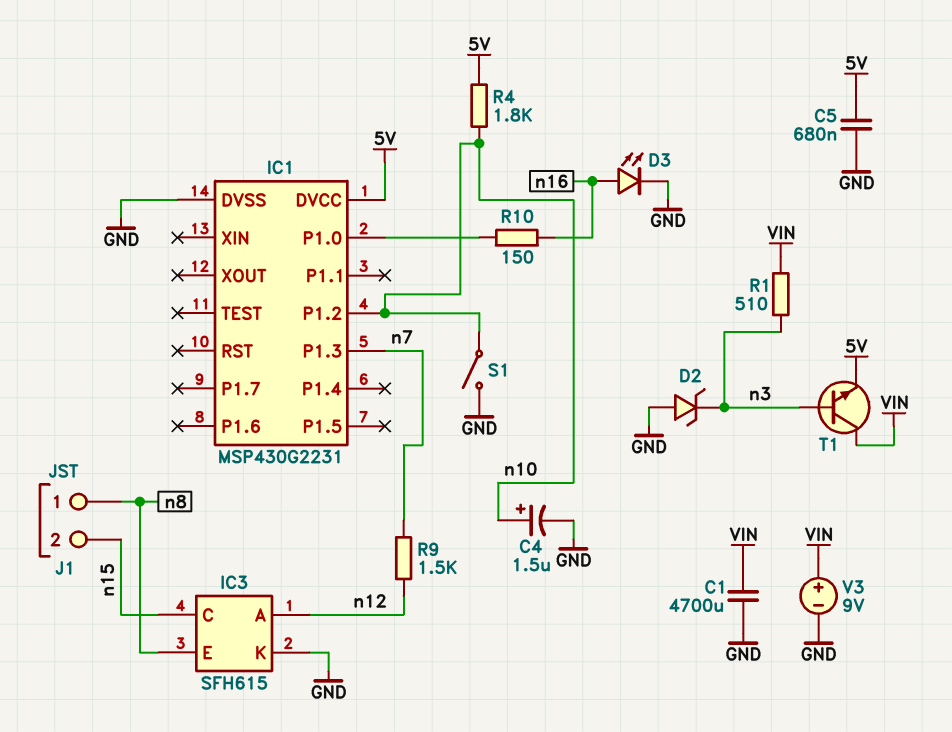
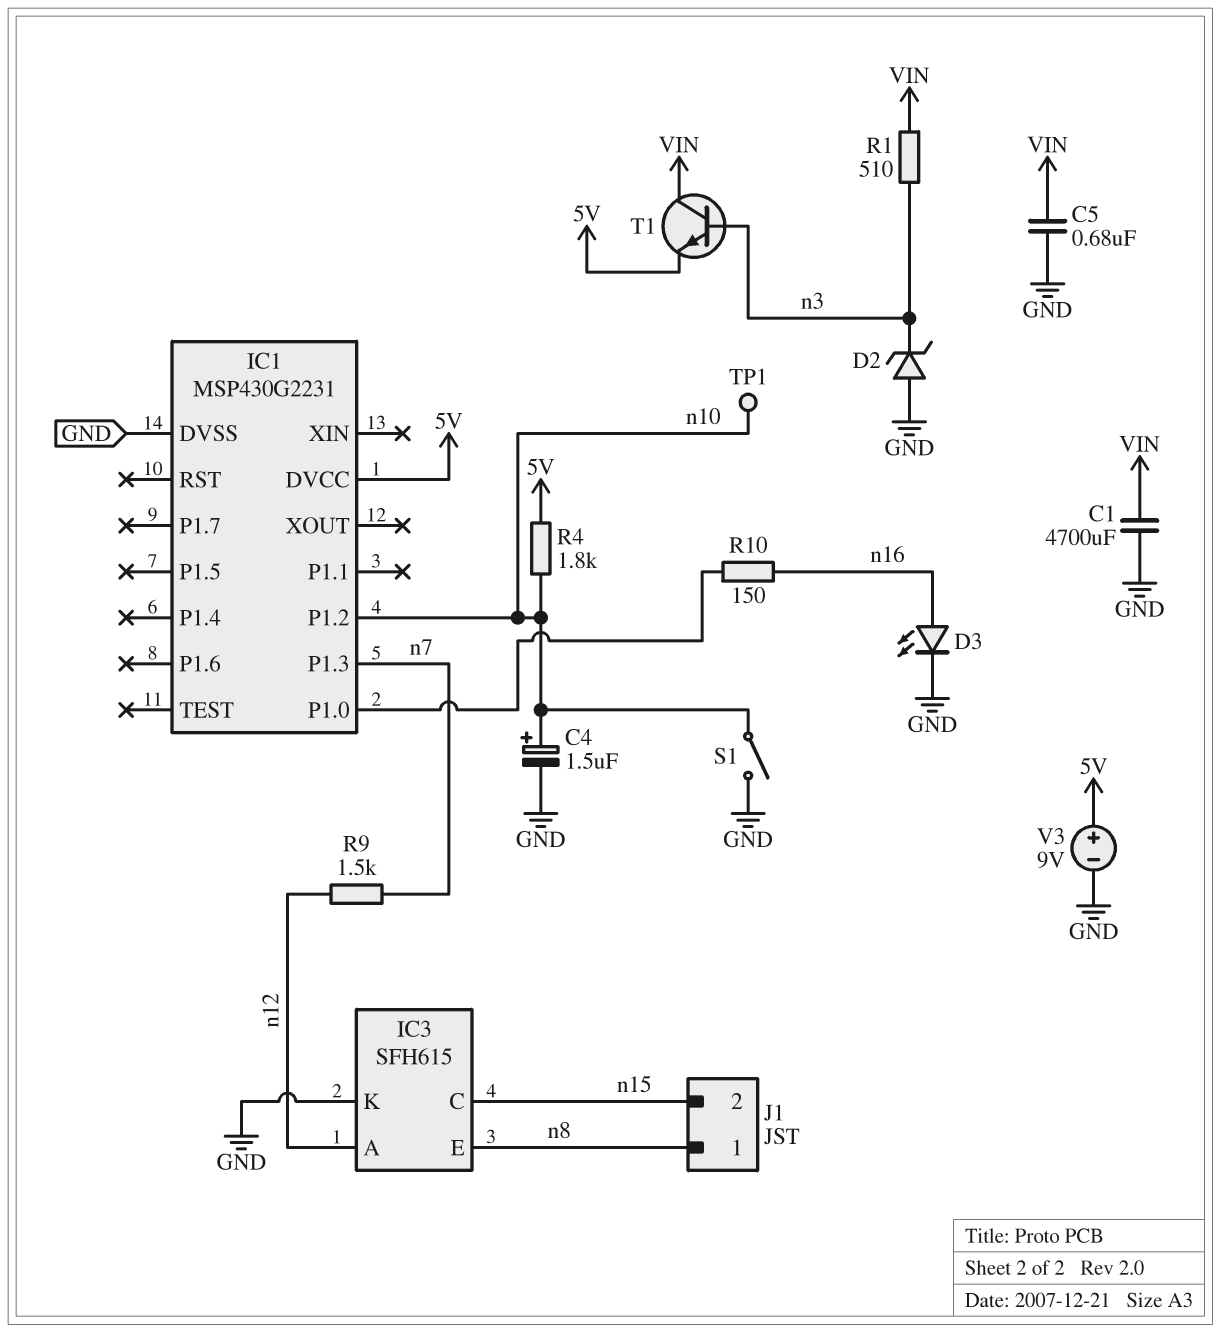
C5: 680nF (5V, GND) -> 680nF (GND, VIN)
TP1: none -> test point (n10)
V3: 9V (plus VIN, minus GND) -> 9V (plus 5V, minus GND)

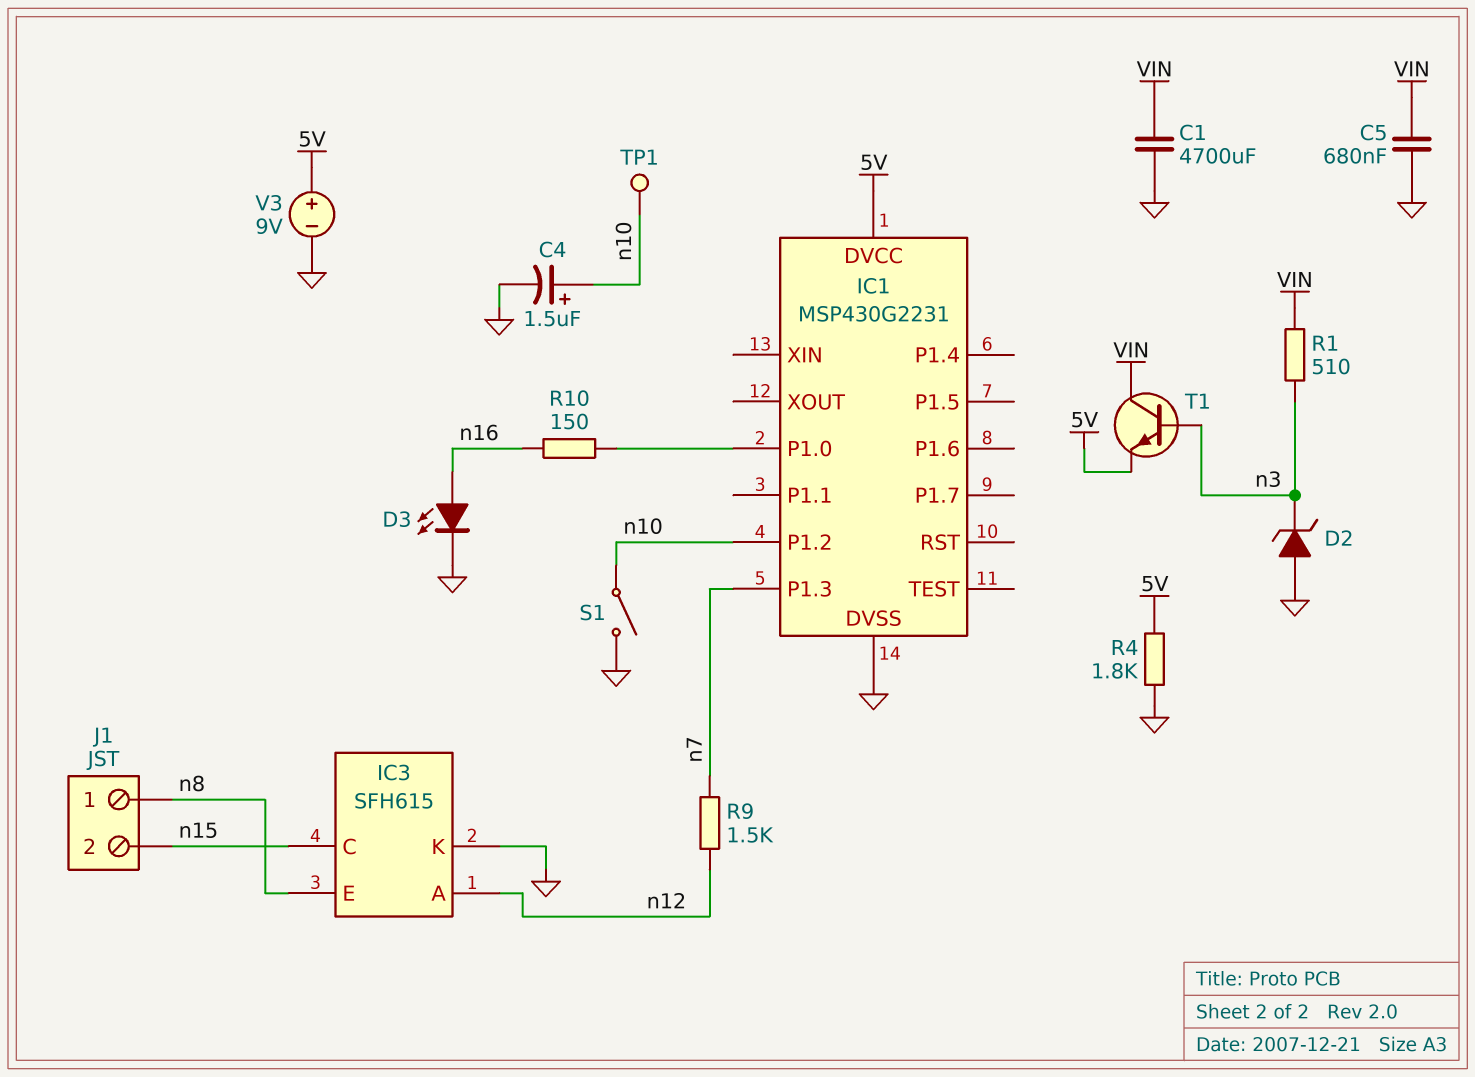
R4: 1.8k (5V, n10) -> 1.8k (5V, GND)

